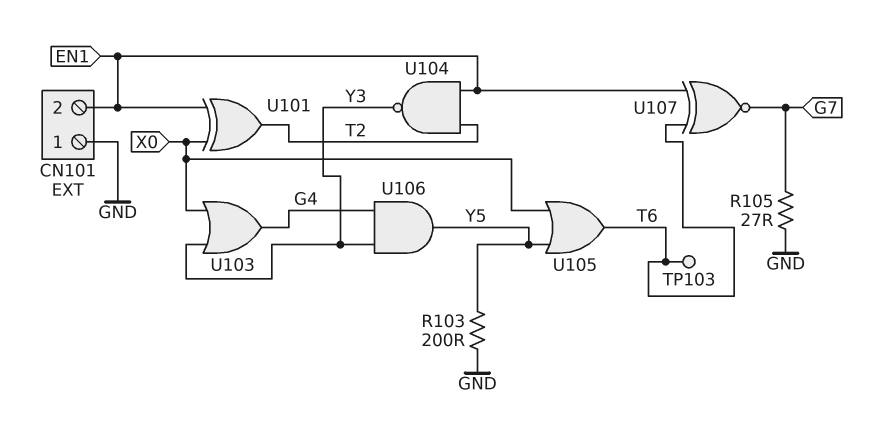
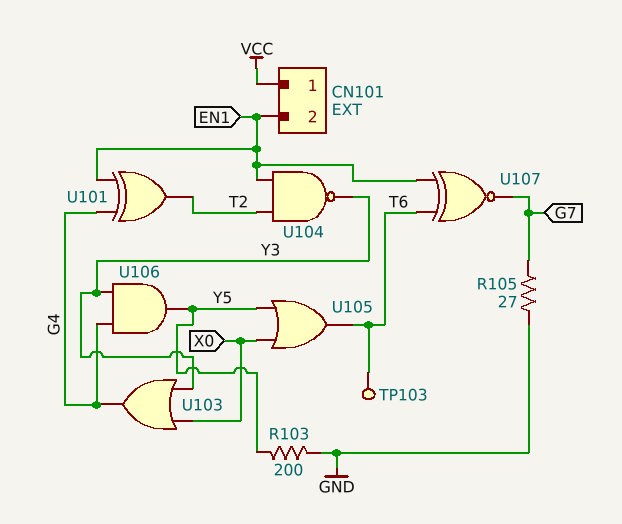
CN101 pin 1: GND -> VCC
U101: XOR (in EN1, in X0, out T2) -> XOR (in EN1, in G4, out T2)

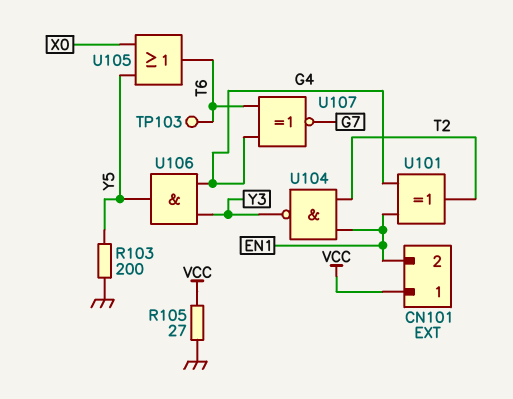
R105: 27 (G7, GND) -> 27 (GND, VCC)
U103: OR (in X0, in Y3, out G4) -> none
U107: XNOR (in EN1, in T6, out G7) -> XNOR (in G4, in T6, out G7)

